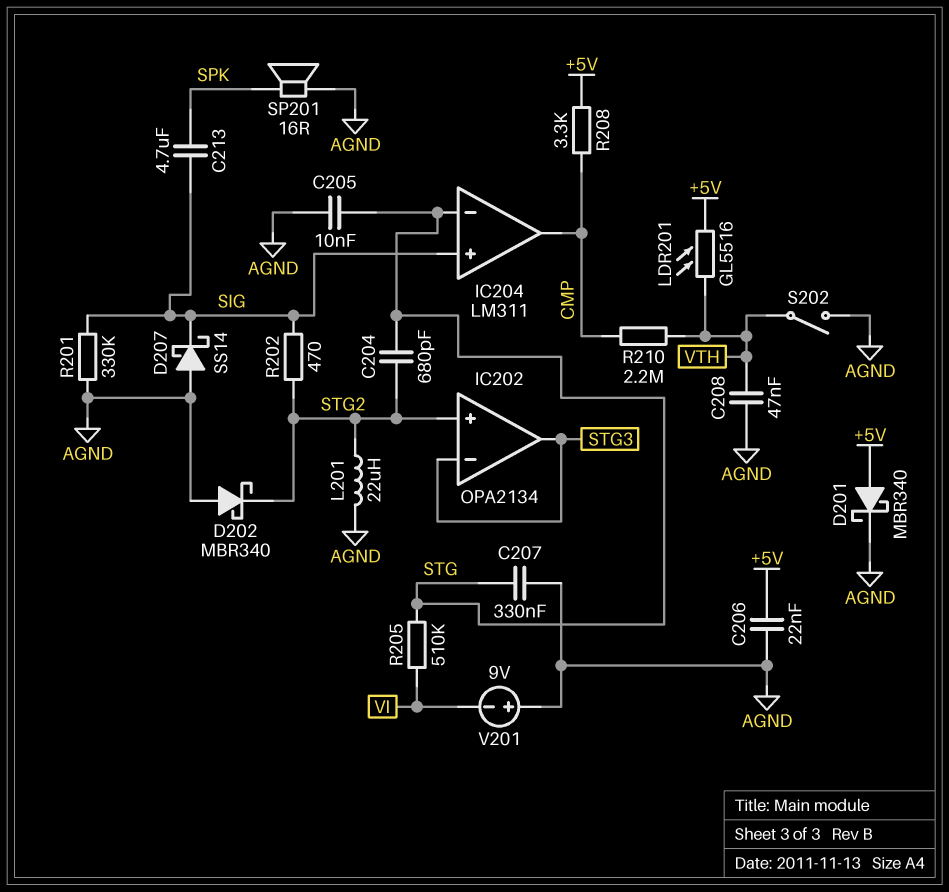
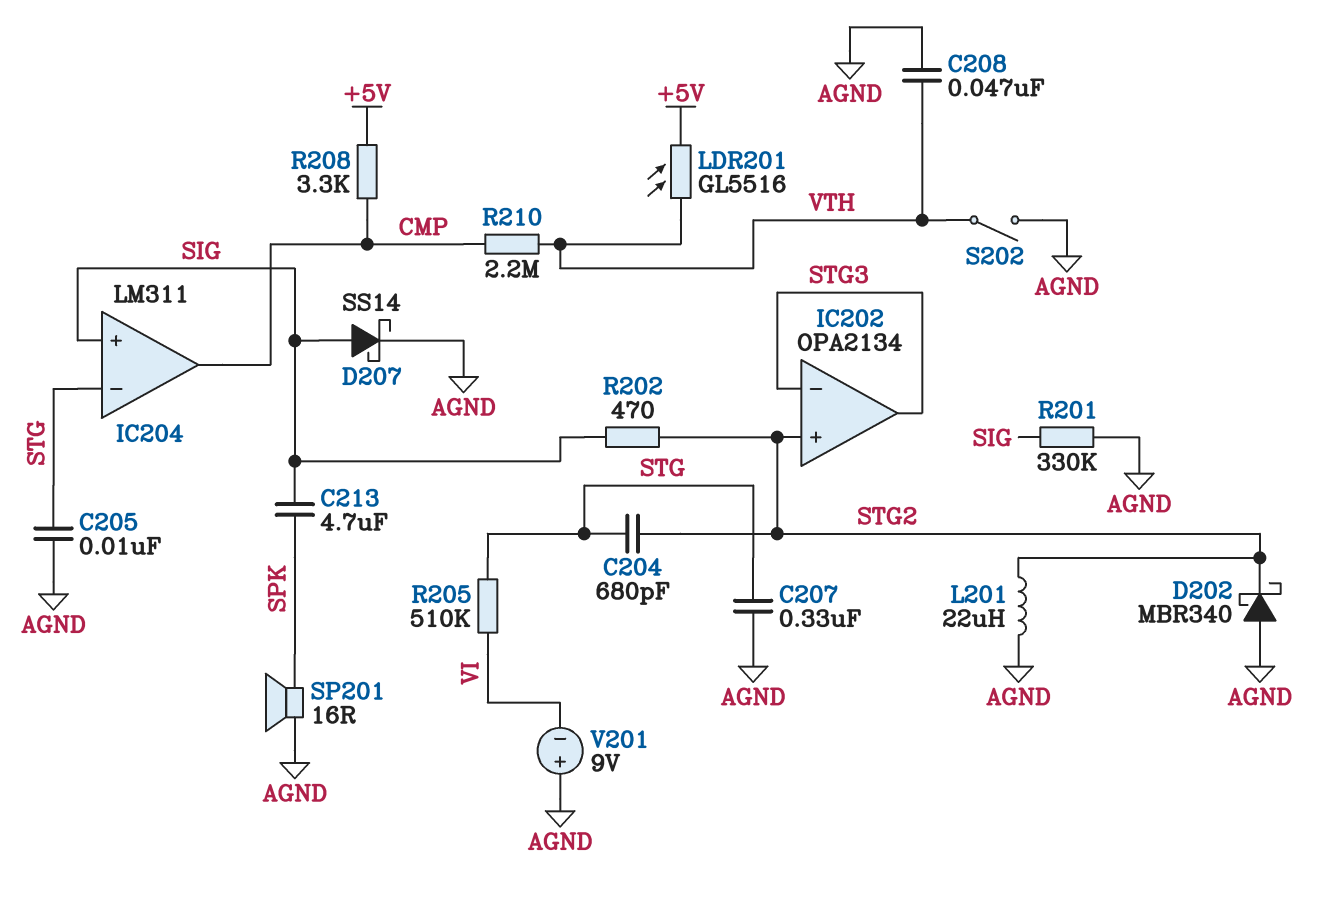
C206: 22nF (+5V, AGND) -> none
D201: schottky MBR340 (A +5V, K AGND) -> none
D207: schottky SS14 (A AGND, K SIG) -> schottky SS14 (A SIG, K AGND)

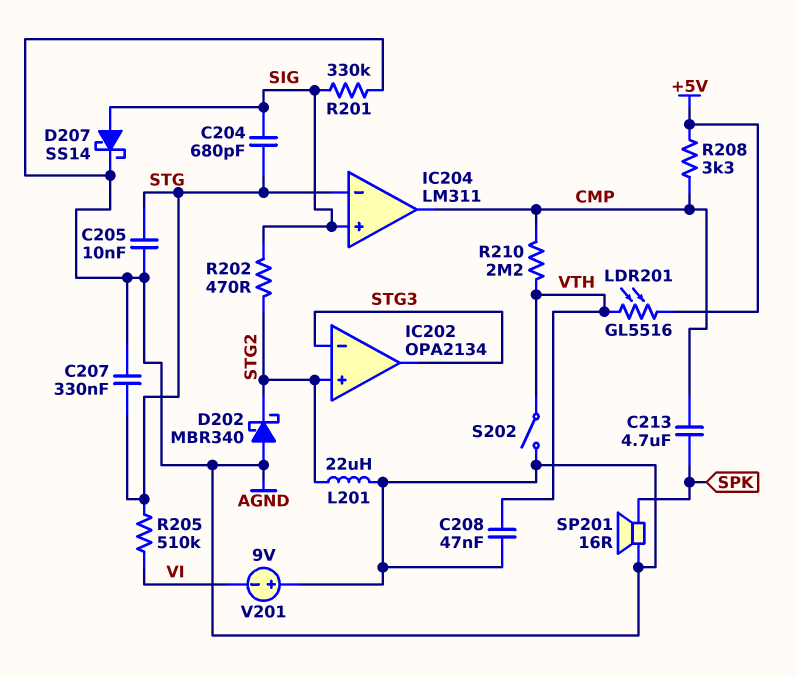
C204: 680pF (STG, STG2) -> 680pF (SIG, STG)
C213: 4.7uF (SIG, SPK) -> 4.7uF (CMP, SPK)

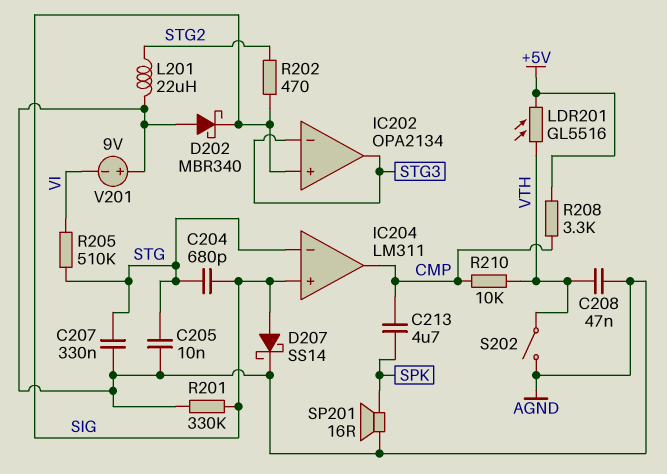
D202: schottky MBR340 (A AGND, K STG2) -> schottky MBR340 (A AGND, K SIG)
IC202 pin in+: STG2 -> SIG
R210: 2.2M (CMP, VTH) -> 10k (CMP, VTH)

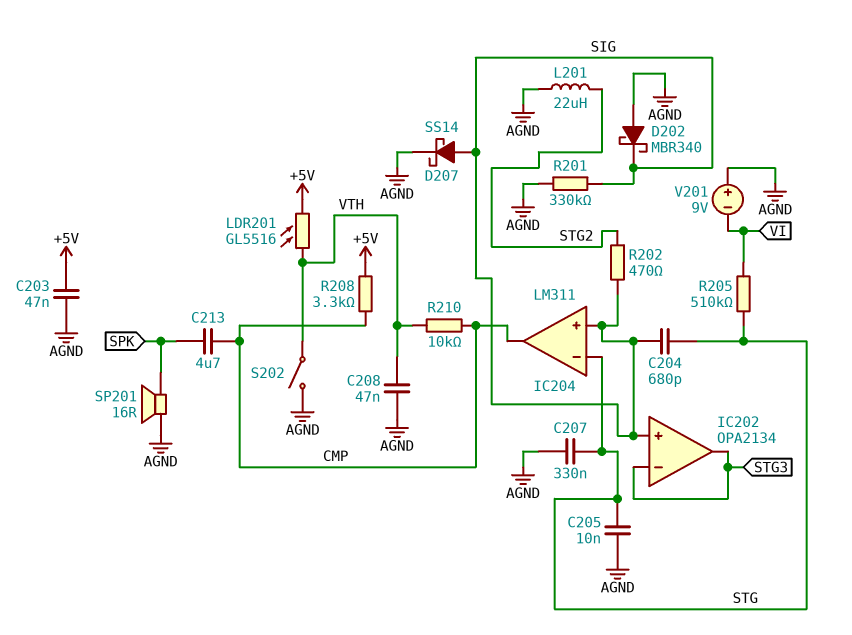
C203: none -> 47nF (+5V, AGND)

